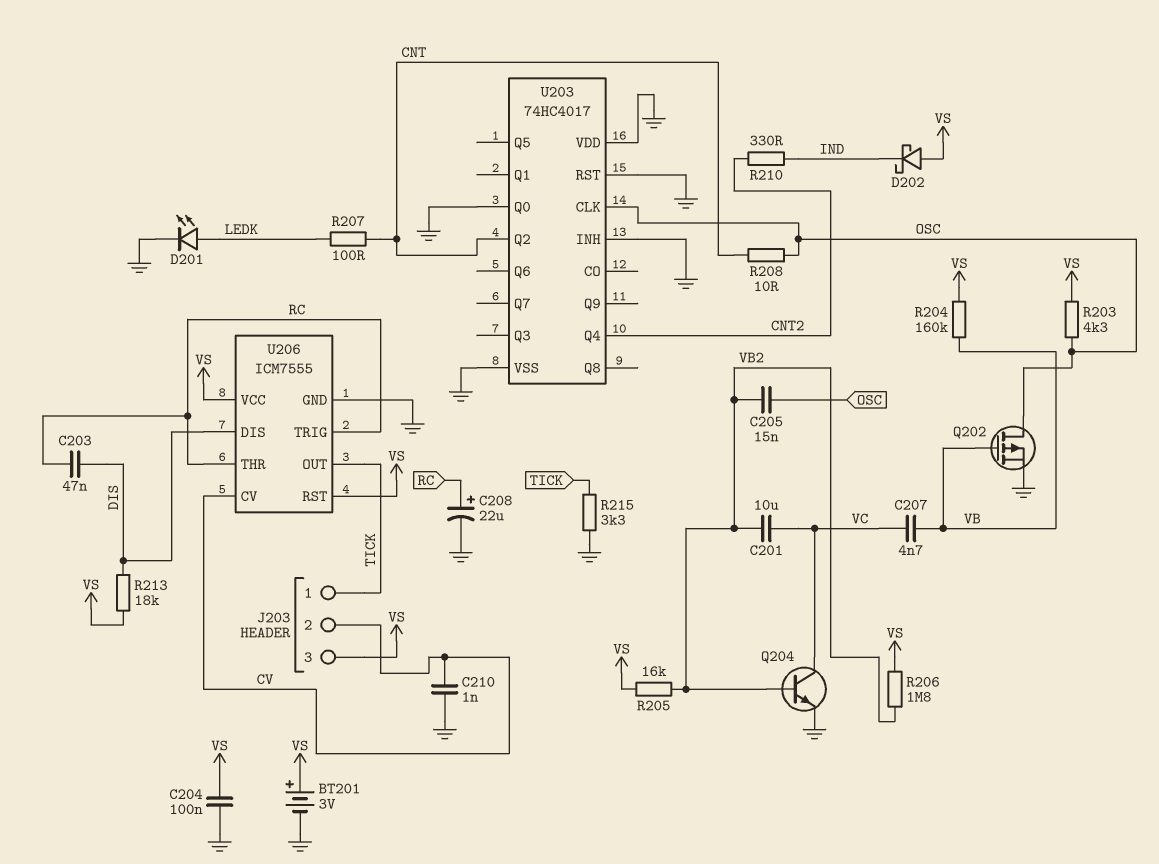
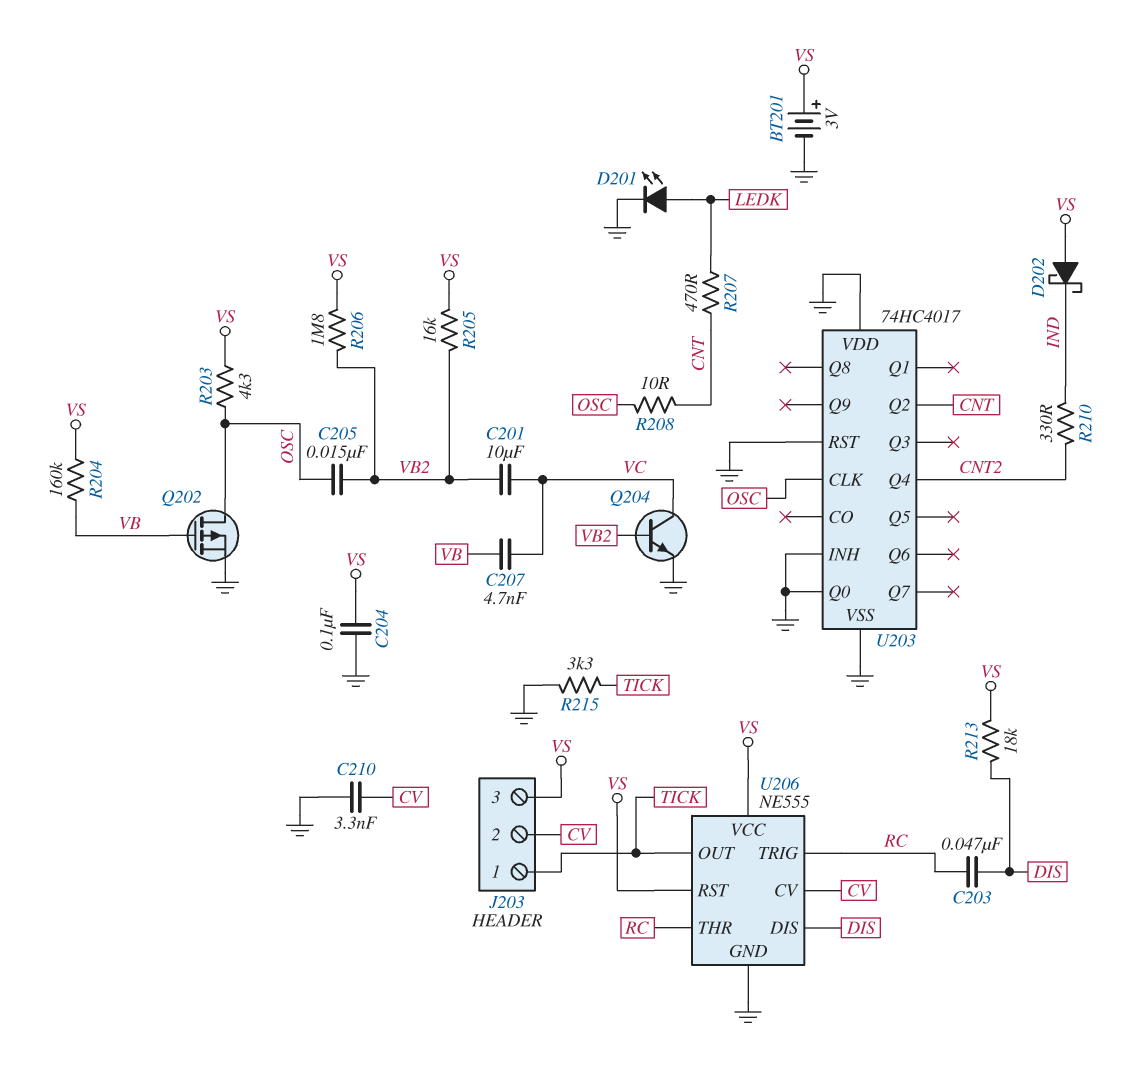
C208: 22uF (plus RC, minus GND) -> none
C210: 1nF (CV, GND) -> 3.3nF (CV, GND)
R207: 100 (CNT, LEDK) -> 470 (CNT, LEDK)
U206: ICM7555 -> NE555

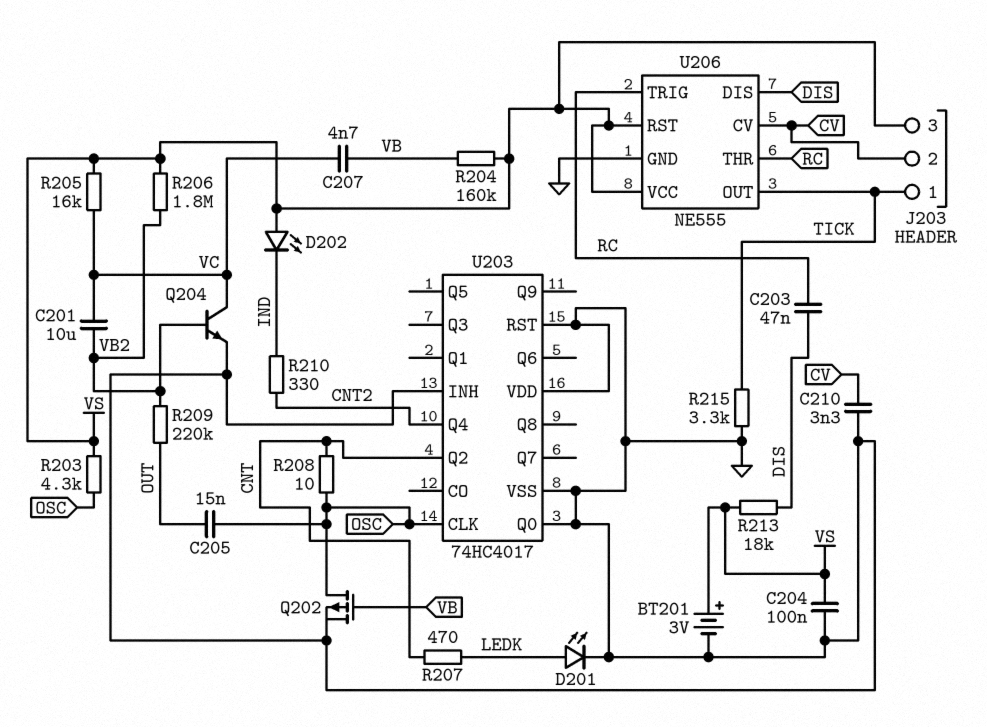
C205: 15nF (OSC, VB2) -> 15nF (OSC, OUT)
D202: schottky (A VS, K IND) -> LED (A VS, K IND)
R205: 16k (VB2, VS) -> 16k (VC, VS)
R209: none -> 220k (OUT, VB2)

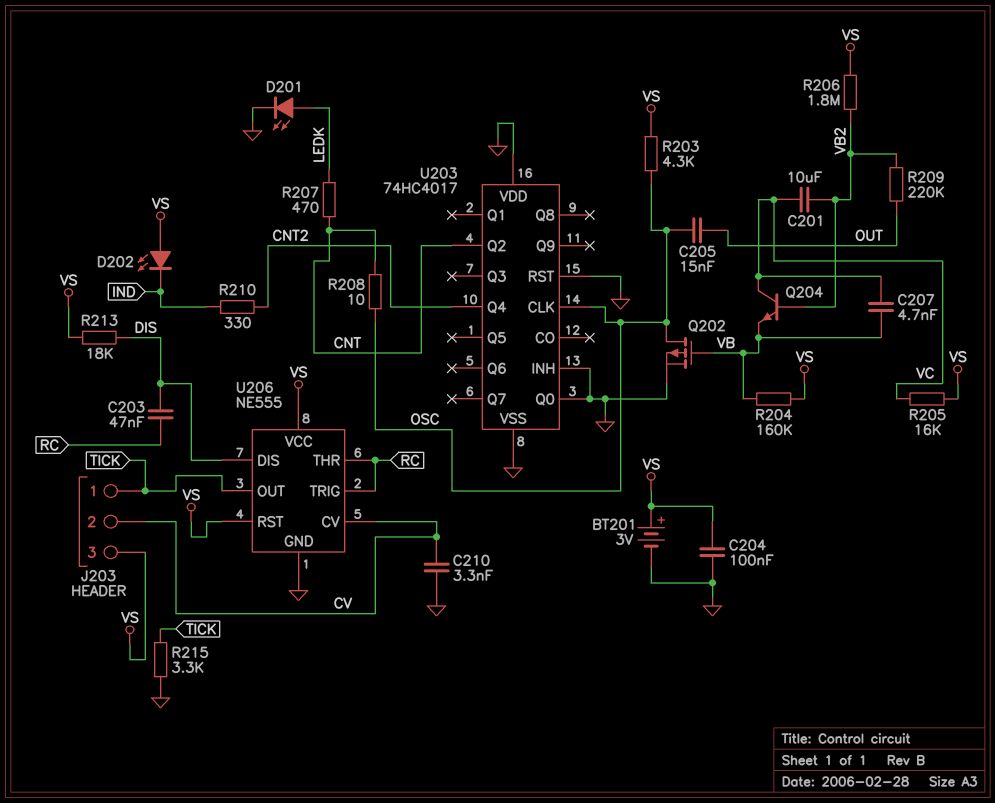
Q204: NPN (B VB2, C VC, E GND) -> NPN (B VB2, C VC, E VB)

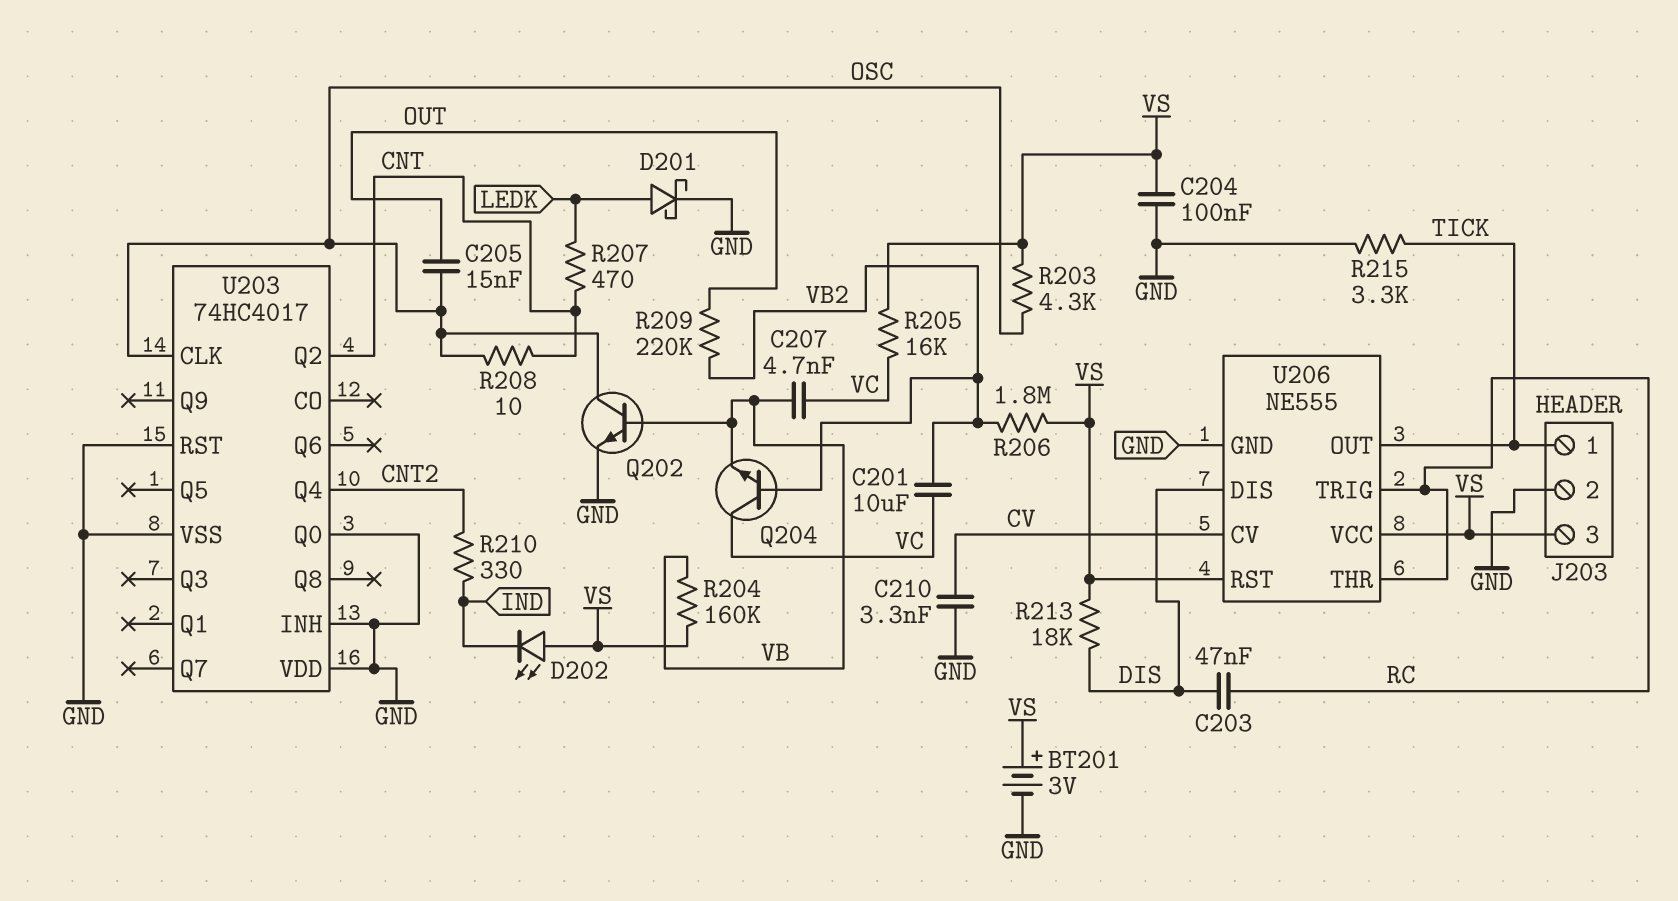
D201: LED (A LEDK, K GND) -> schottky (A LEDK, K GND)
J203 pin 2: CV -> GND
Q202: PMOS (G VB, D OSC, S GND) -> NPN (B VB, C OSC, E GND)

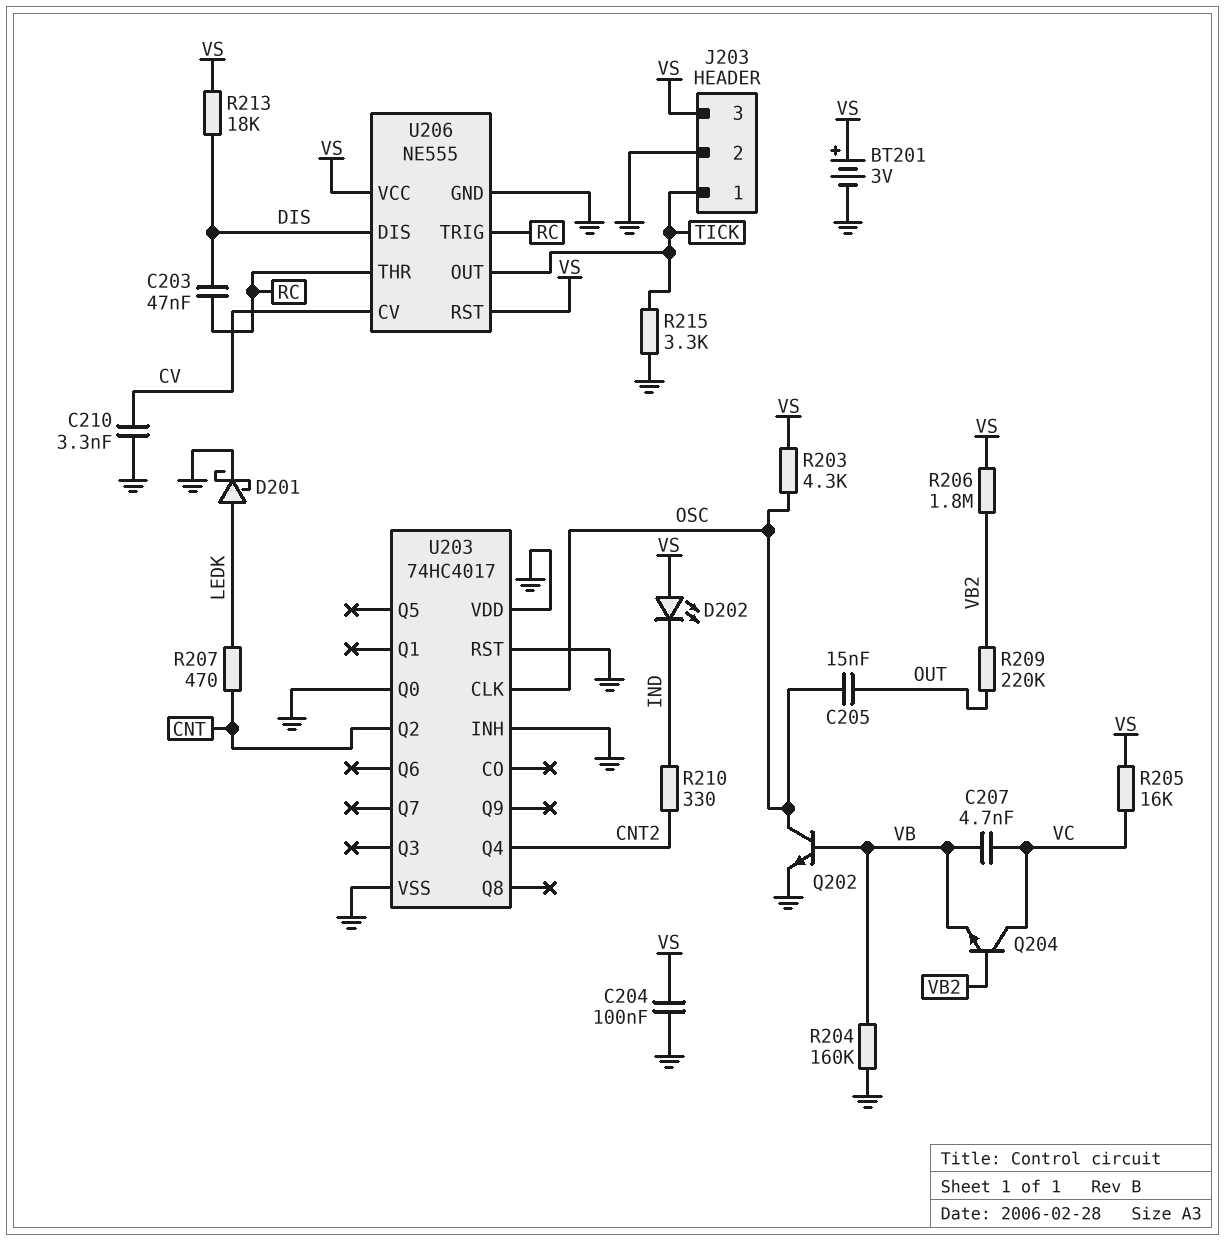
C201: 10uF (VB2, VC) -> none
R204: 160k (VB, VS) -> 160k (GND, VB)
R208: 10 (CNT, OSC) -> none

